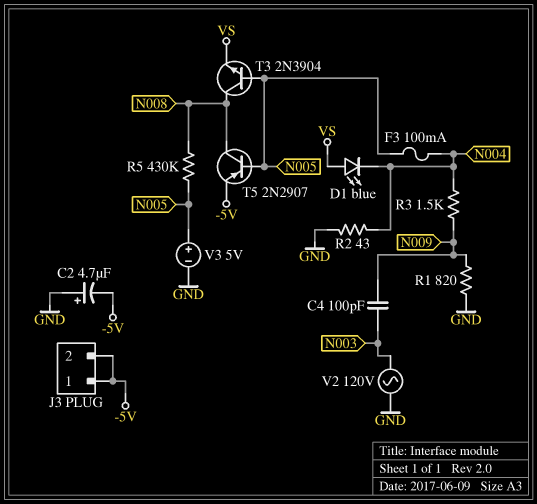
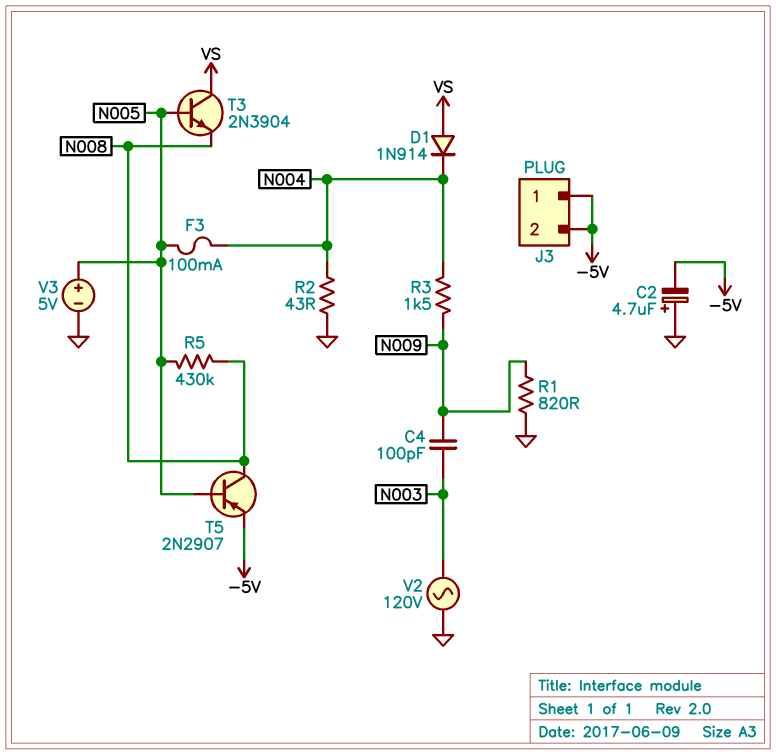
D1: LED blue (A VS, K N004) -> diode 1N914 (A VS, K N004)
T3: NPN 2N3904 (B N005, C N008, E VS) -> NPN 2N3904 (B N005, C VS, E N008)

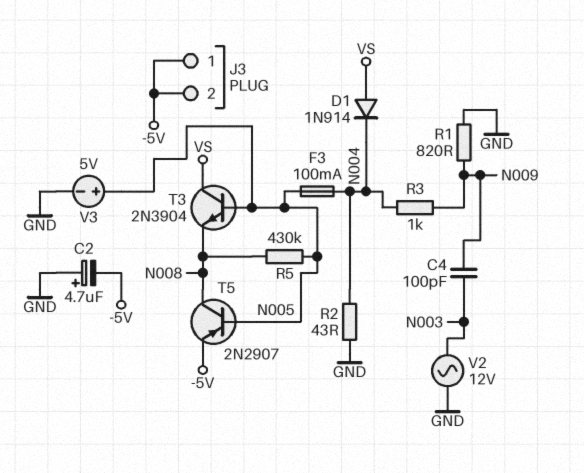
R3: 1.5k (N004, N009) -> 1k (N004, N009)
V2: AC 120V (GND, N003) -> AC 12V (GND, N003)

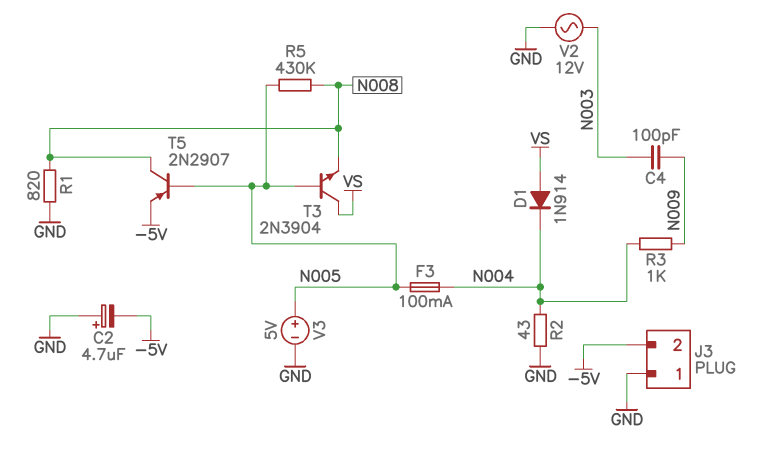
J3 pin 1: -5V -> GND
R1: 820 (GND, N009) -> 820 (GND, N008)

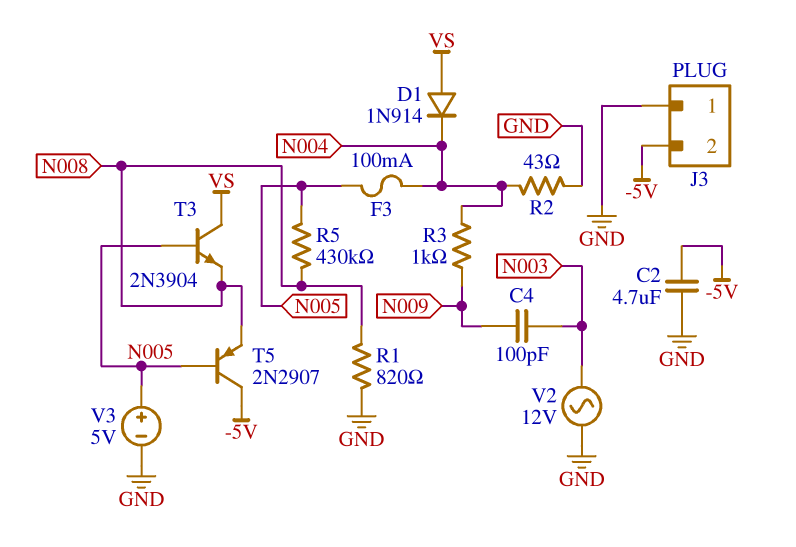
C2: 4.7uF (plus GND, minus -5V) -> 4.7uF (-5V, GND)
T5: PNP 2N2907 (B N005, C N008, E -5V) -> PNP 2N2907 (B N005, C -5V, E N008)

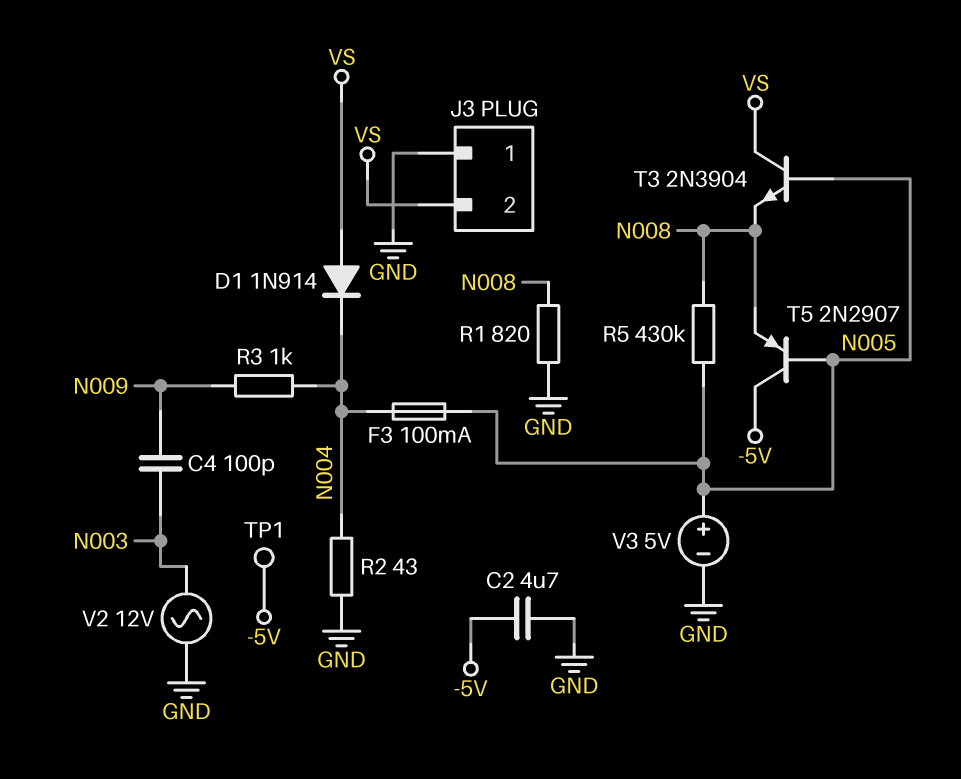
J3 pin 2: -5V -> VS
TP1: none -> test point (-5V)

